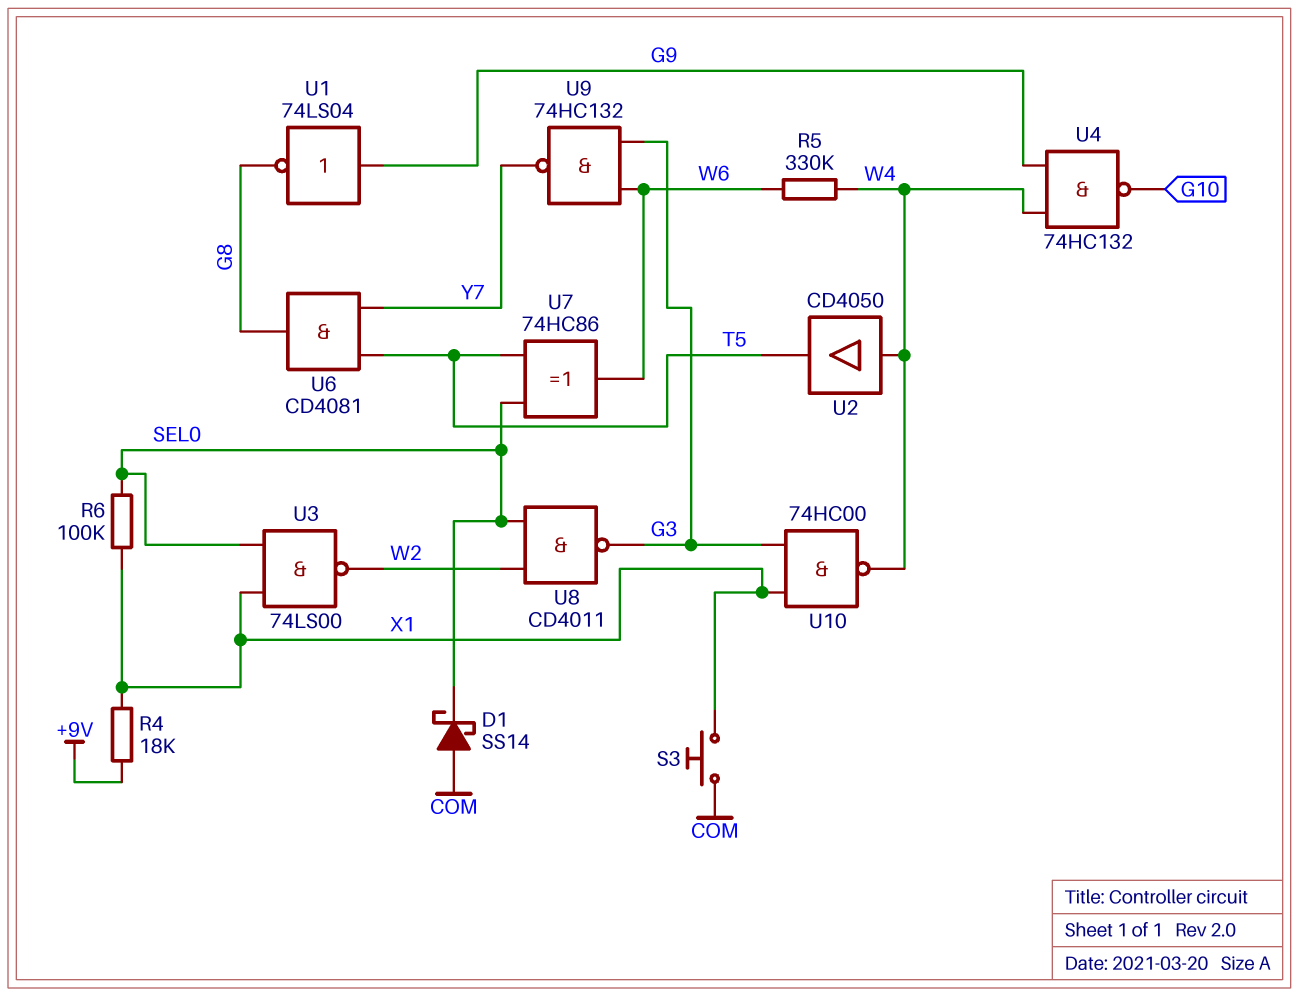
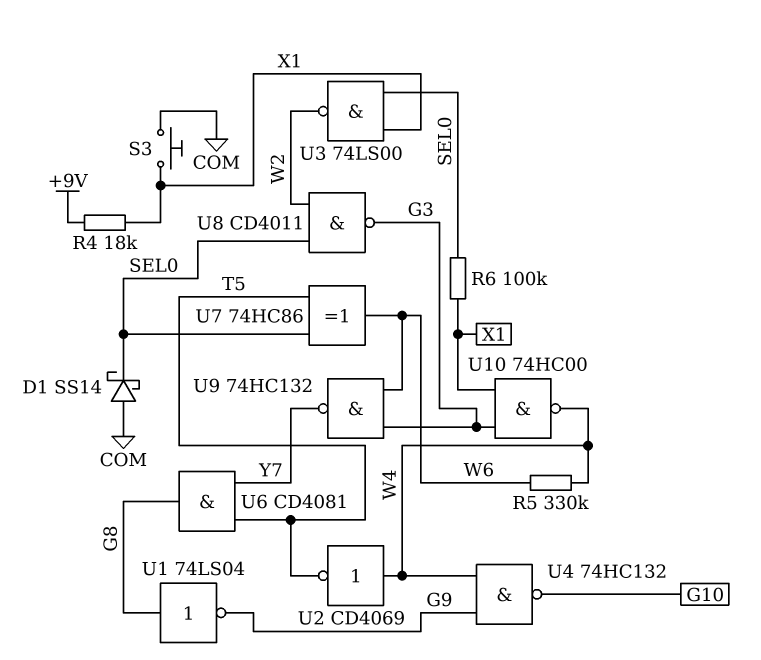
U1: NOT 74LS04 (in G9, out G8) -> NOT 74LS04 (in G8, out G9)
U2: buffer CD4050 (in W4, out T5) -> NOT CD4069 (in W4, out T5)

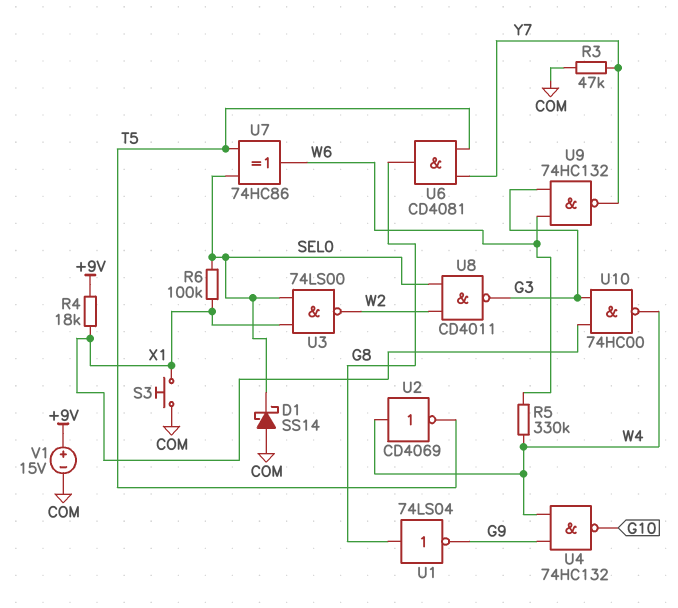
R3: none -> 47k (COM, Y7)
V1: none -> 15V (plus +9V, minus COM)

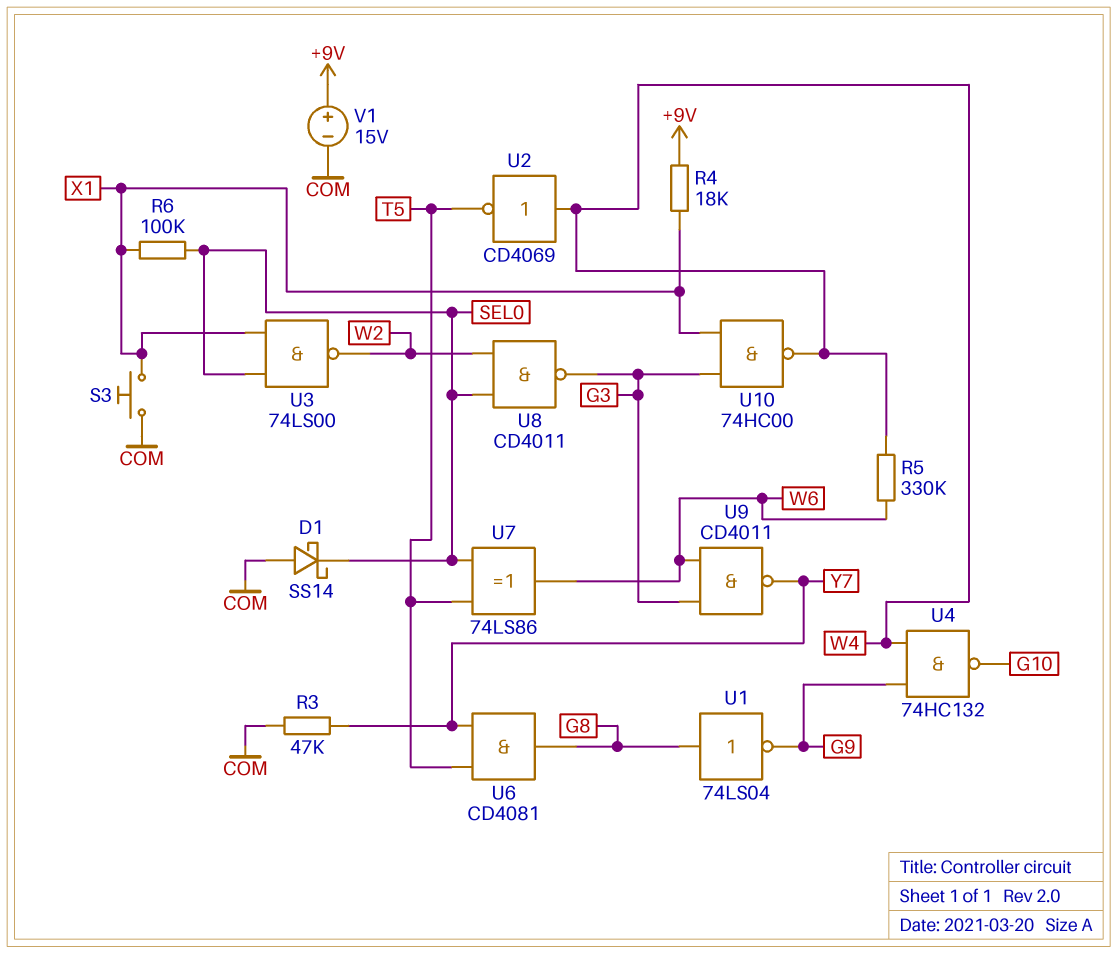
U7: XOR 74HC86 (in SEL0, in T5, out W6) -> XOR 74LS86 (in SEL0, in T5, out W6)
U9: NAND 74HC132 (in G3, in W6, out Y7) -> NAND CD4011 (in G3, in W6, out Y7)

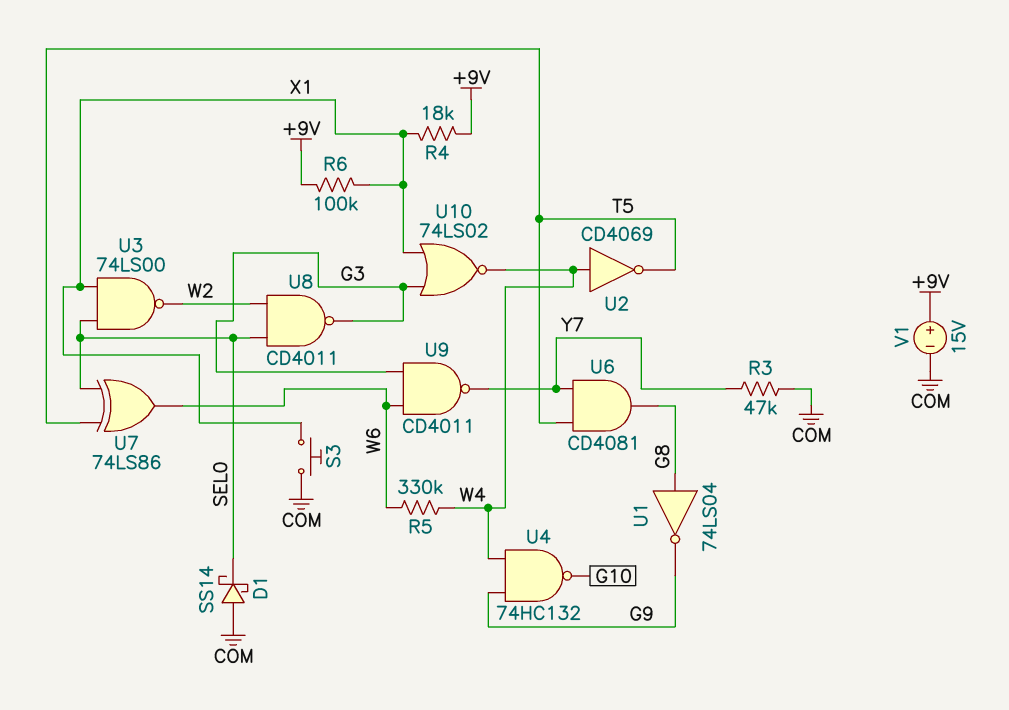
R6: 100k (SEL0, X1) -> 100k (+9V, X1)
U10: NAND 74HC00 (in G3, in X1, out W4) -> NOR 74LS02 (in G3, in X1, out W4)

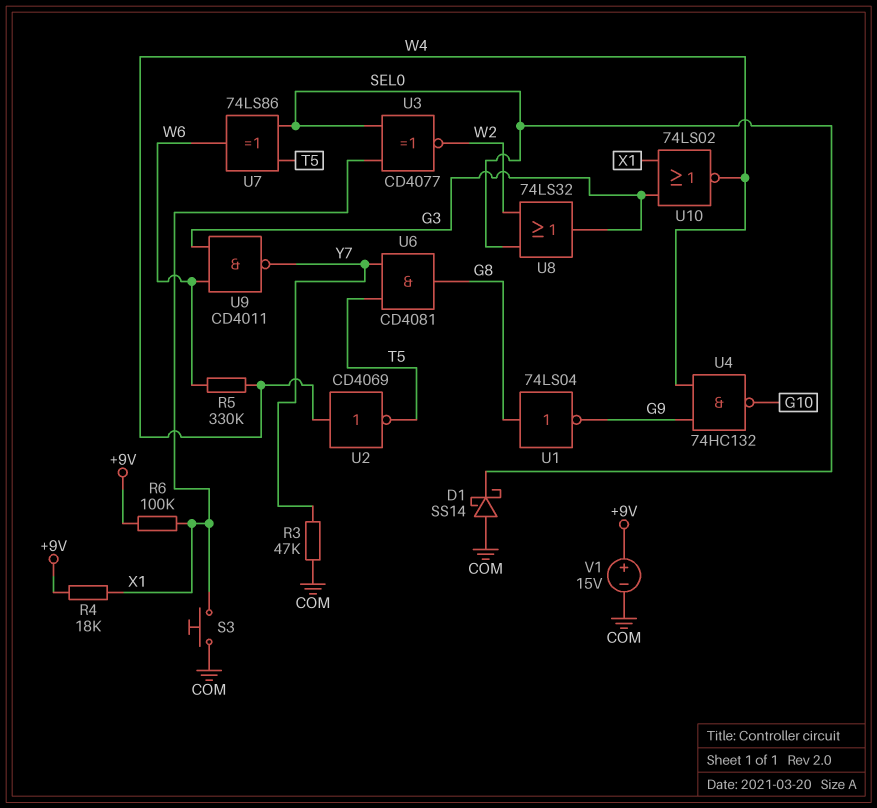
U3: NAND 74LS00 (in SEL0, in X1, out W2) -> XNOR CD4077 (in SEL0, in X1, out W2)
U8: NAND CD4011 (in SEL0, in W2, out G3) -> OR 74LS32 (in SEL0, in W2, out G3)

